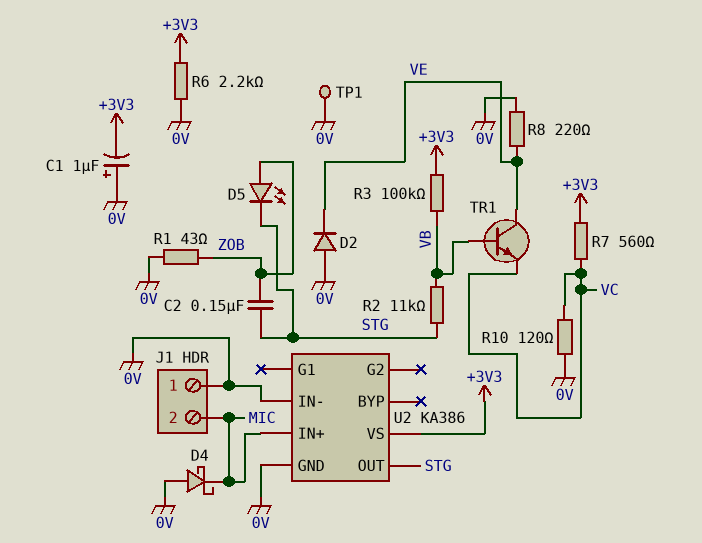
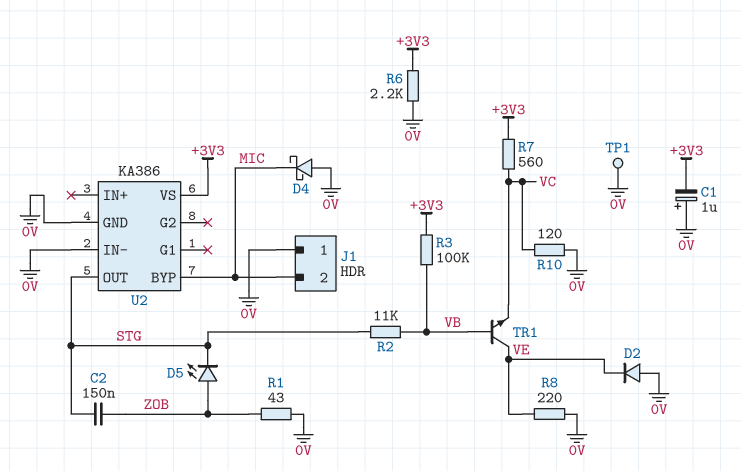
U2 pin BYP: none -> MIC
U2 pin IN+: MIC -> none

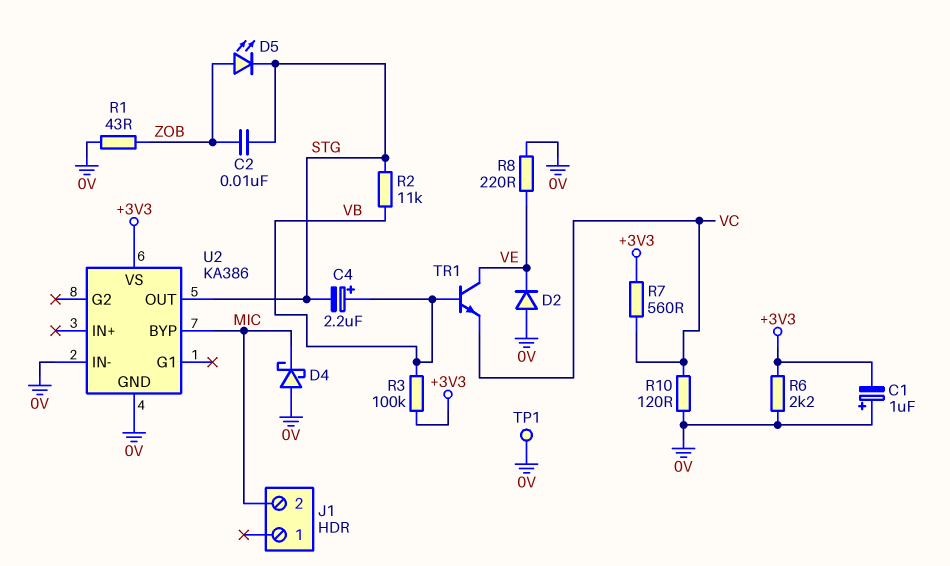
C2: 150nF (STG, ZOB) -> 10nF (STG, ZOB)
C4: none -> 2.2uF (plus VB, minus STG)
J1 pin 1: 0V -> none

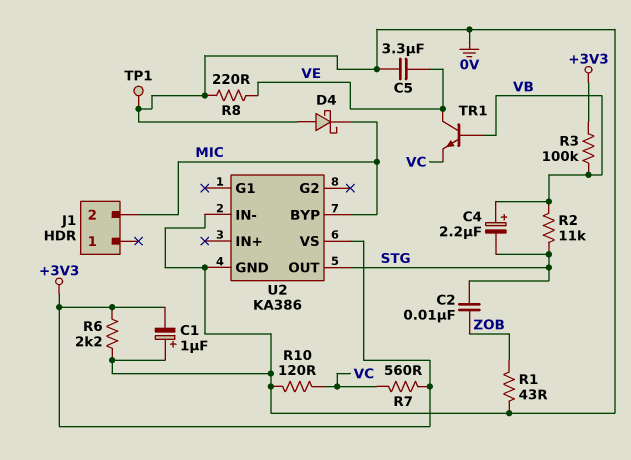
C5: none -> 3.3uF (0V, VE)
D2: diode (A 0V, K VE) -> none
D5: LED (A ZOB, K STG) -> none

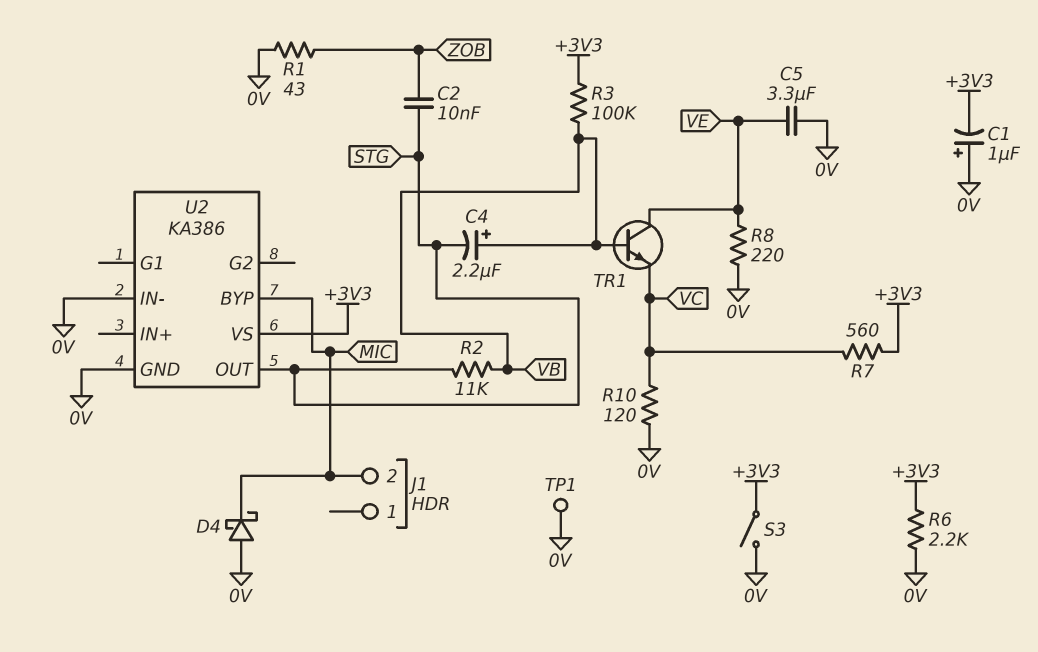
S3: none -> switch (+3V3, 0V)

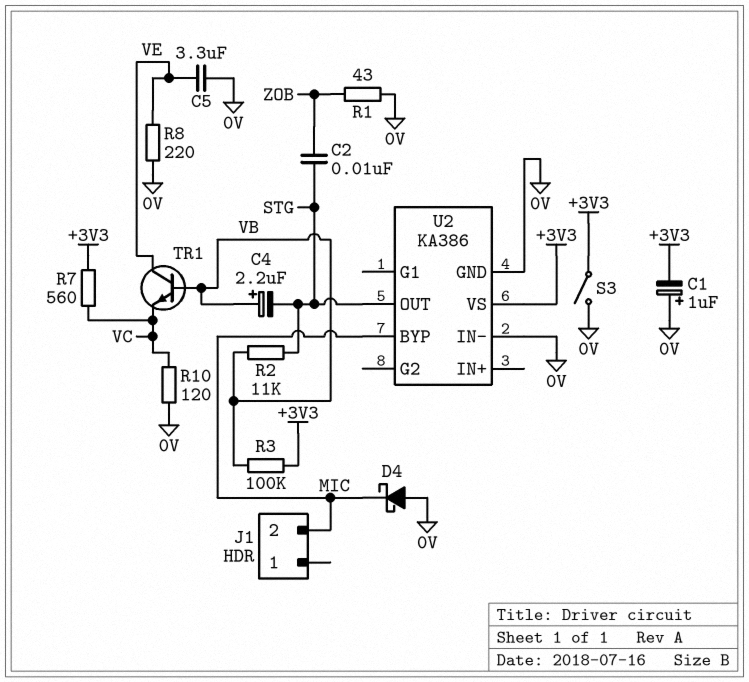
R6: 2.2k (+3V3, 0V) -> none
TP1: test point (0V) -> none

